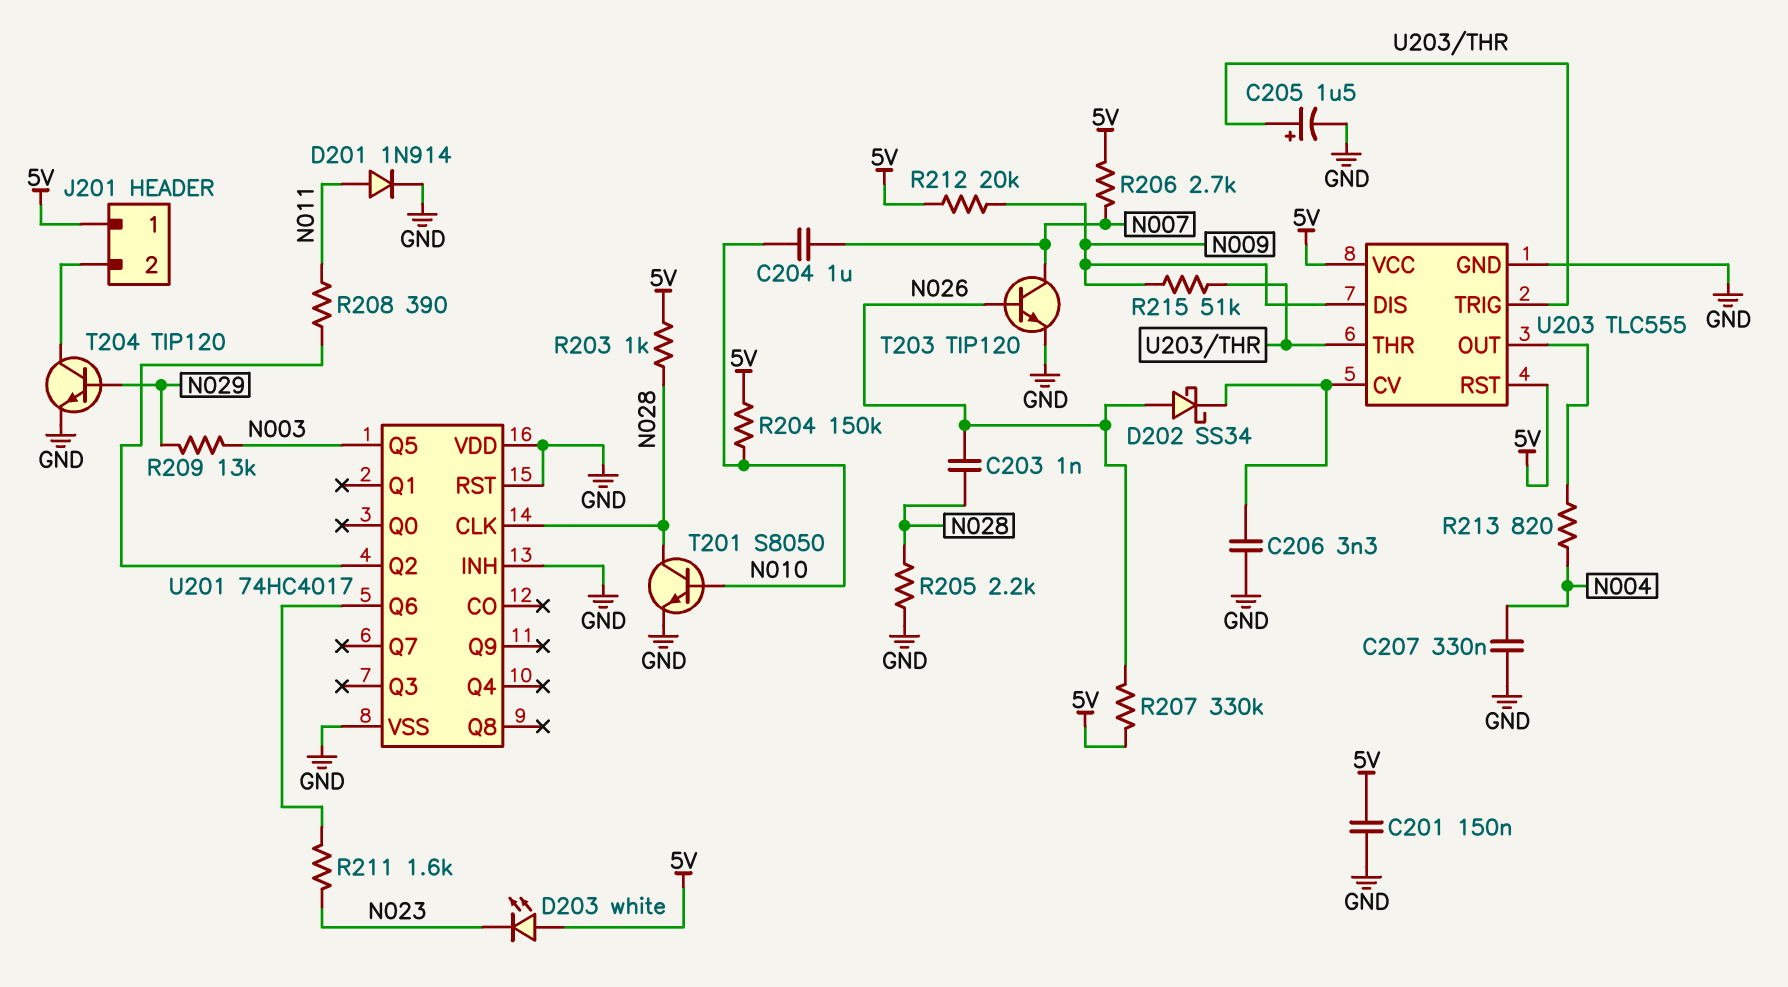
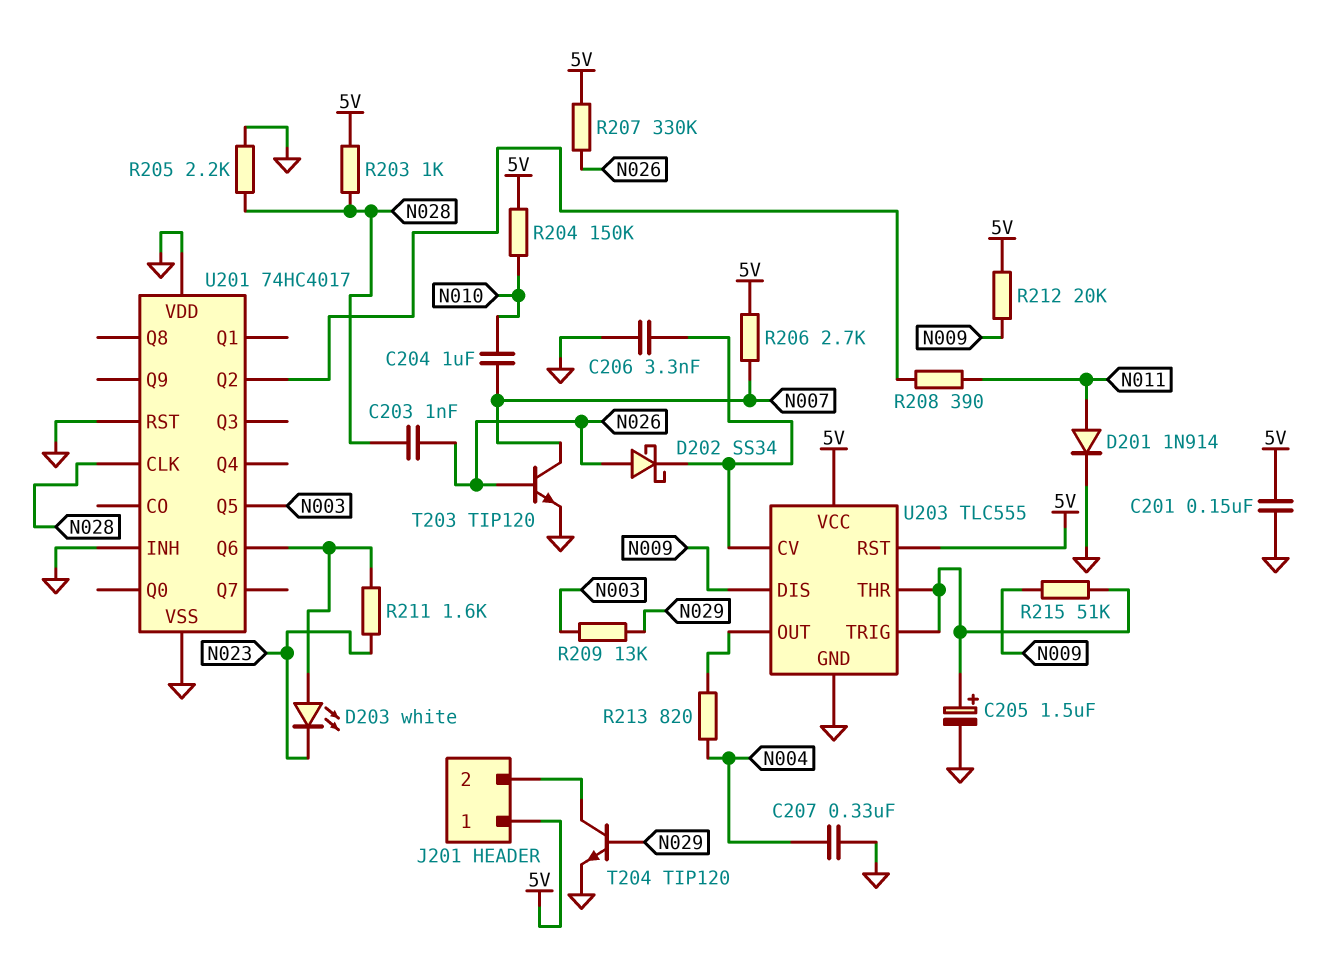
D203: LED white (A 5V, K N023) -> LED white (A U201/Q6, K N023)
T201: NPN S8050 (B N010, C N028, E GND) -> none

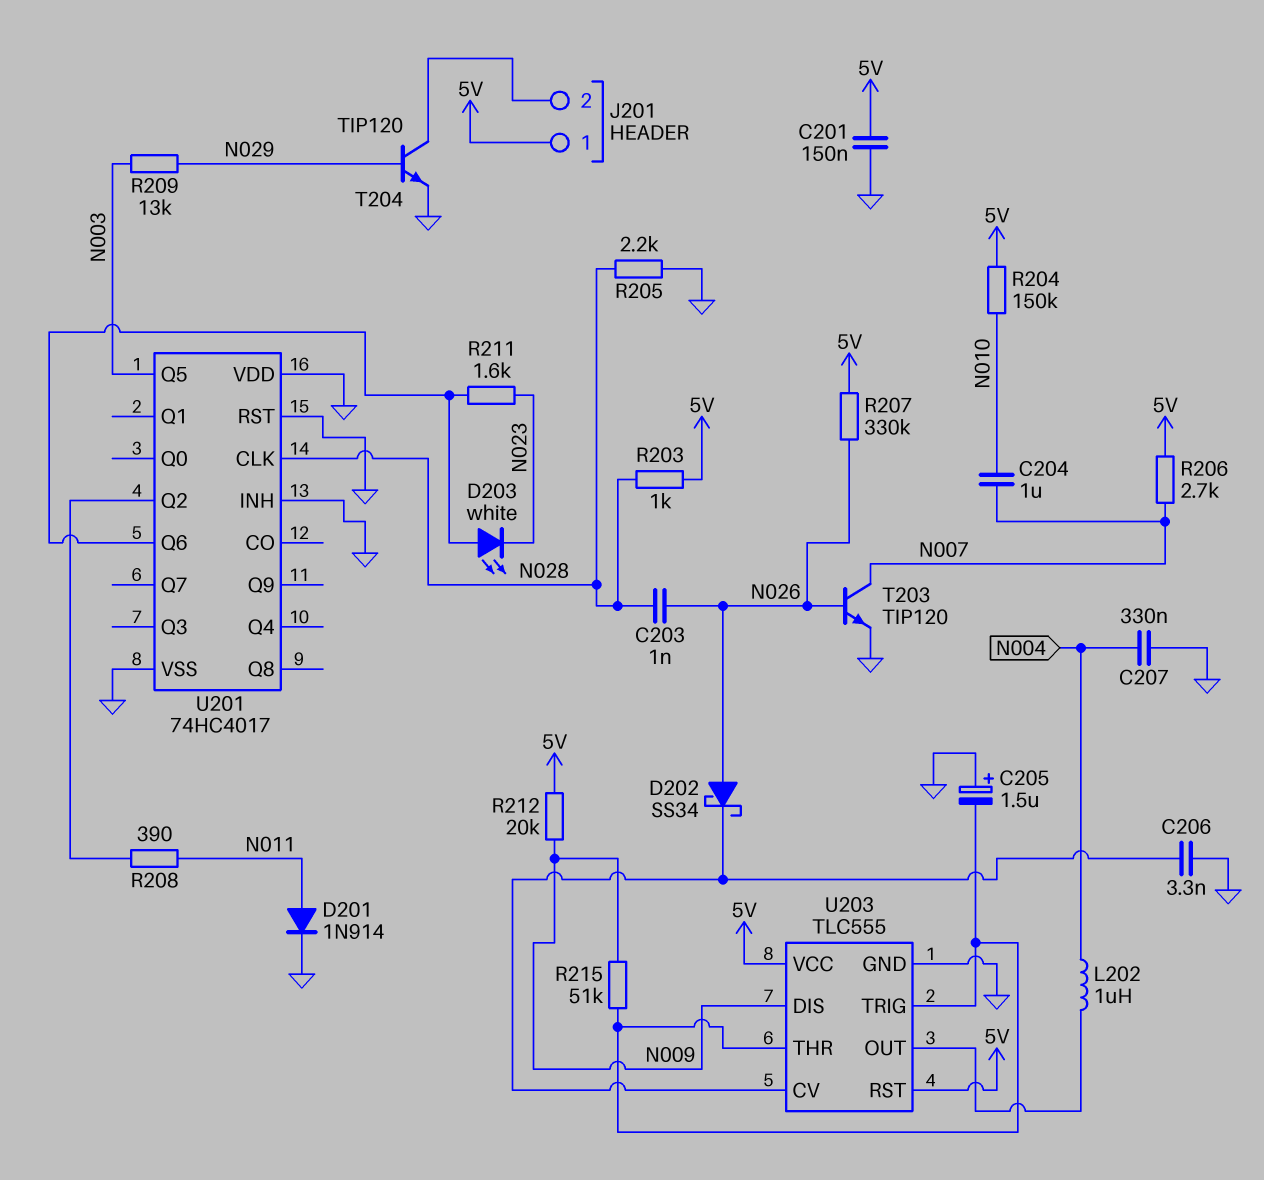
C205: 1.5uF (plus U203/THR, minus GND) -> 1.5uF (plus GND, minus U203/THR)
L202: none -> 1uH (N004, U203/OUT)
R213: 820 (N004, U203/OUT) -> none

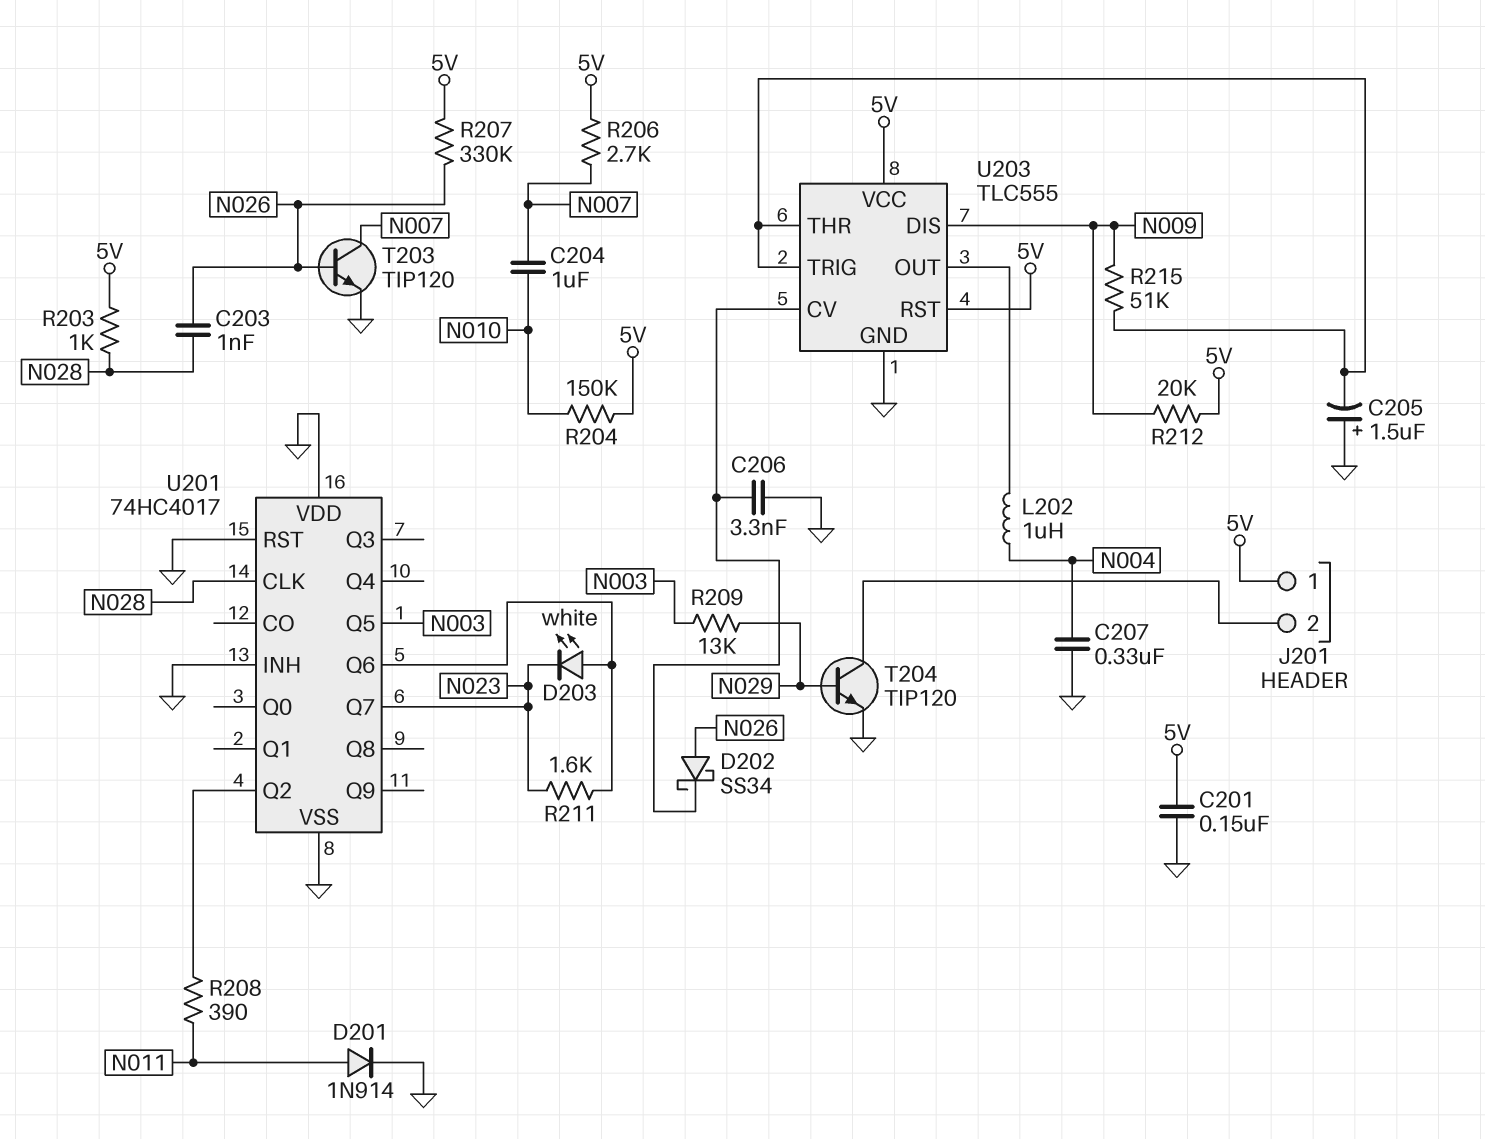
R205: 2.2k (GND, N028) -> none
U201 pin Q7: none -> N023

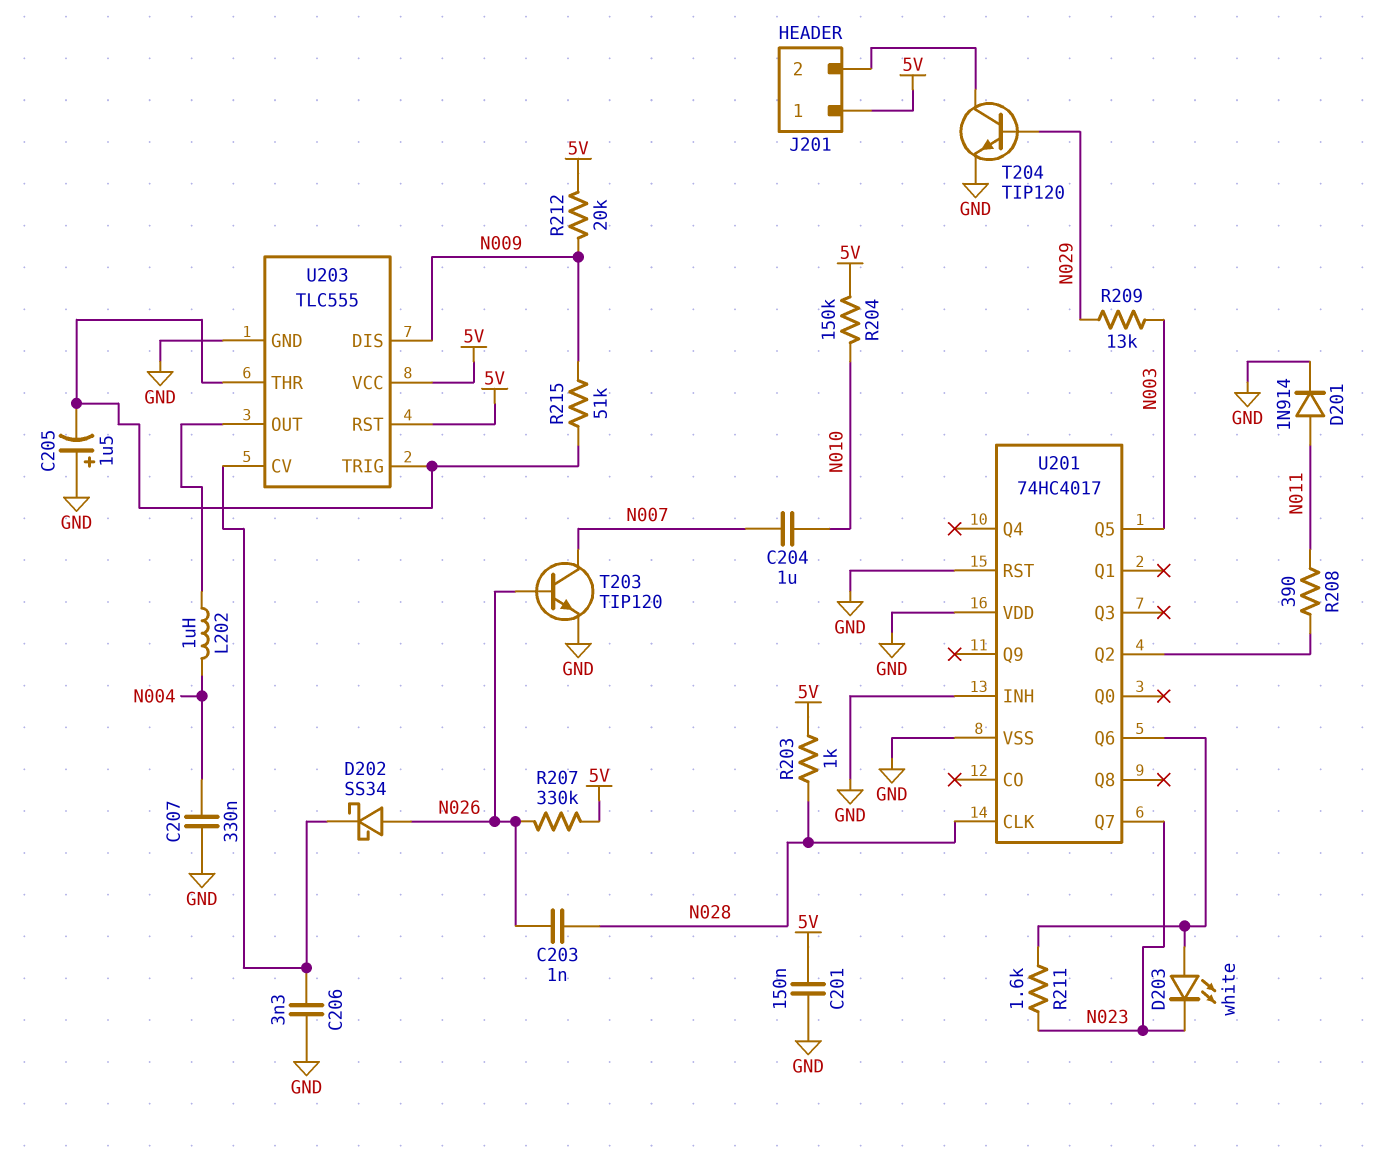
R206: 2.7k (5V, N007) -> none

